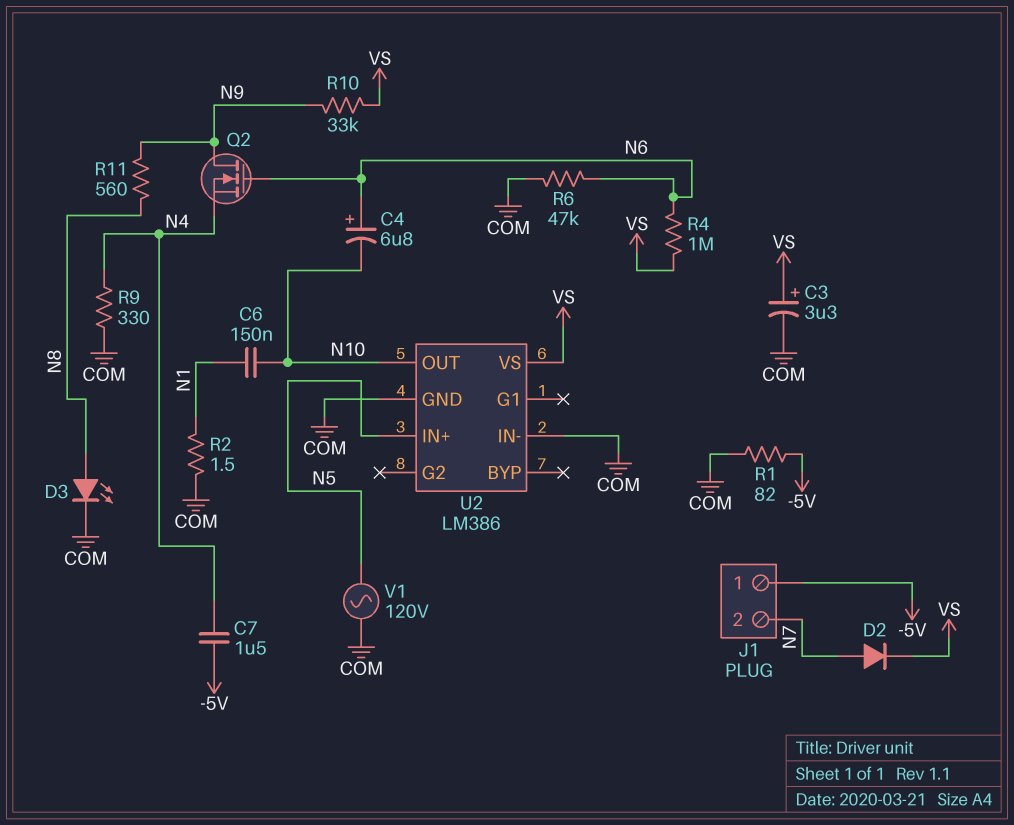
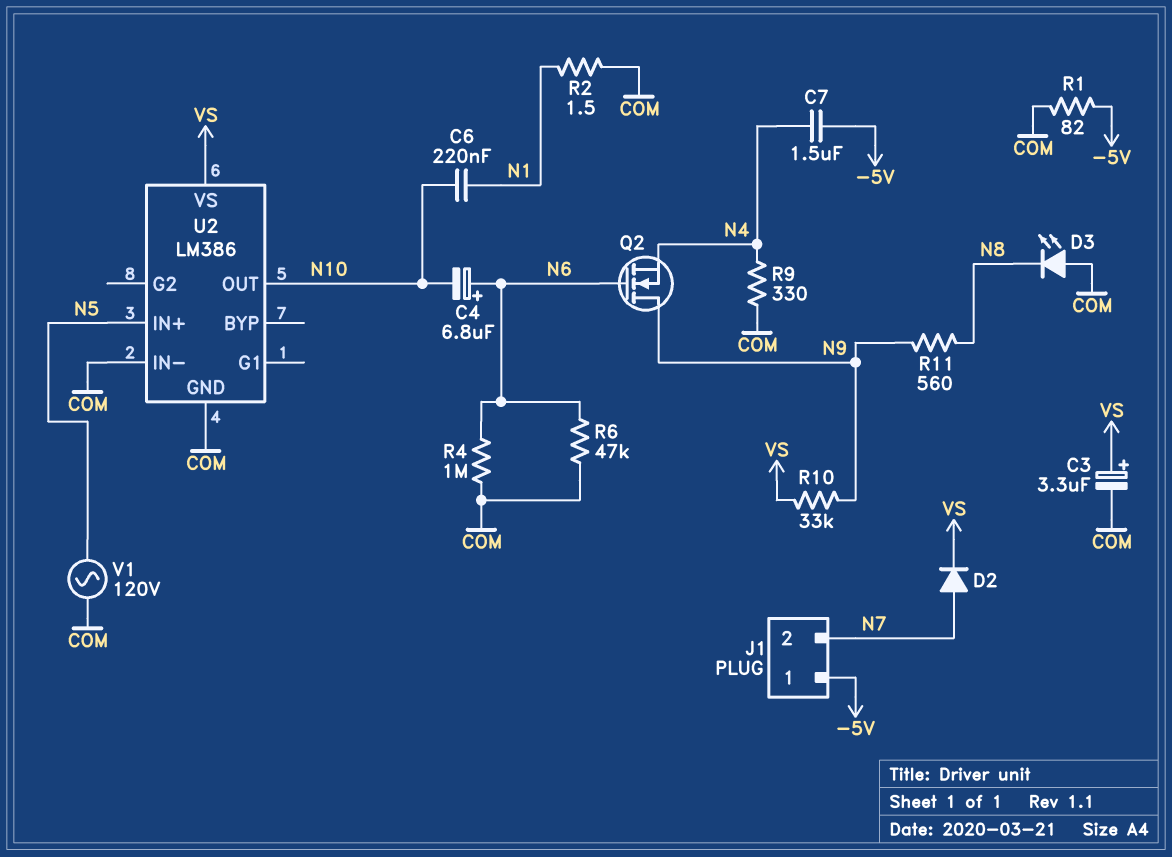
C6: 150nF (N1, N10) -> 220nF (N1, N10)
D3: LED (A N8, K COM) -> LED (A COM, K N8)
R4: 1M (N6, VS) -> 1M (COM, N6)

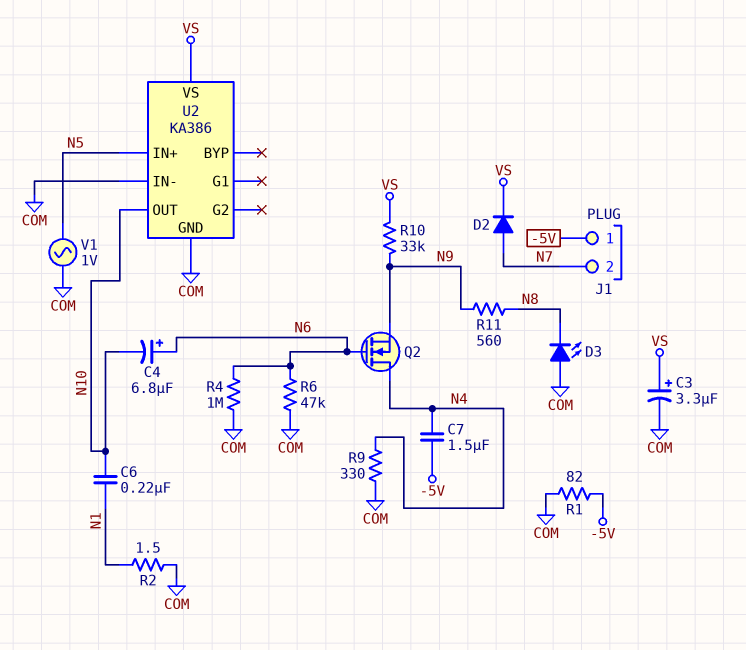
Q2: NMOS (G N6, D N9, S N4) -> NMOS (G N6, D N4, S N9)
U2: LM386 -> KA386
V1: AC 120V (COM, N5) -> AC 1V (COM, N5)

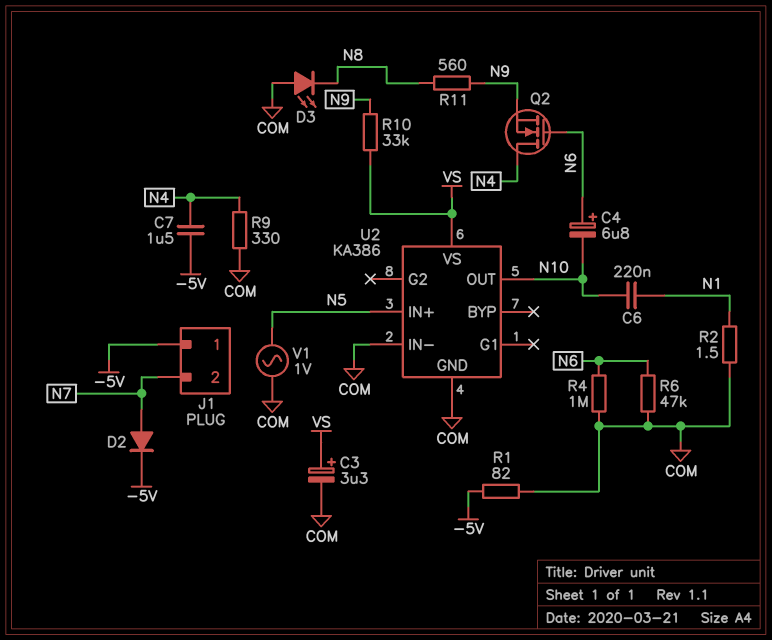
D2: diode (A N7, K VS) -> diode (A N7, K -5V)

